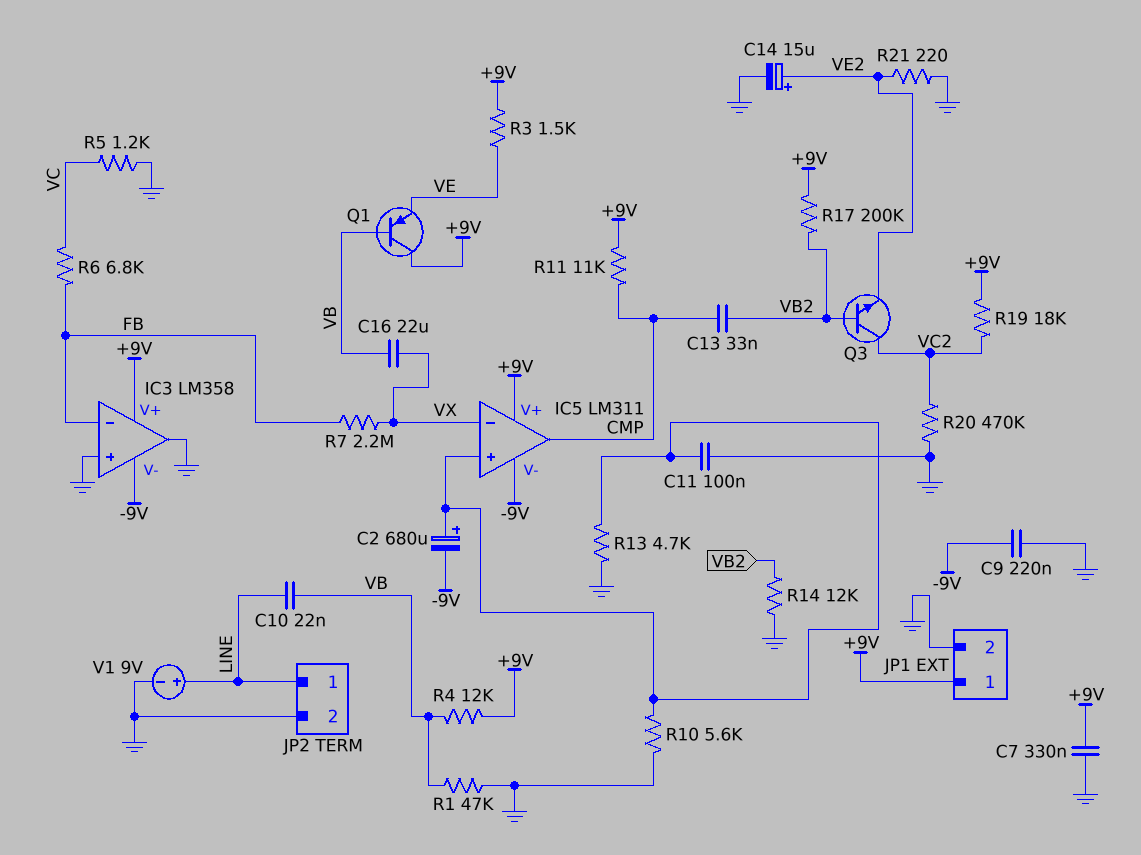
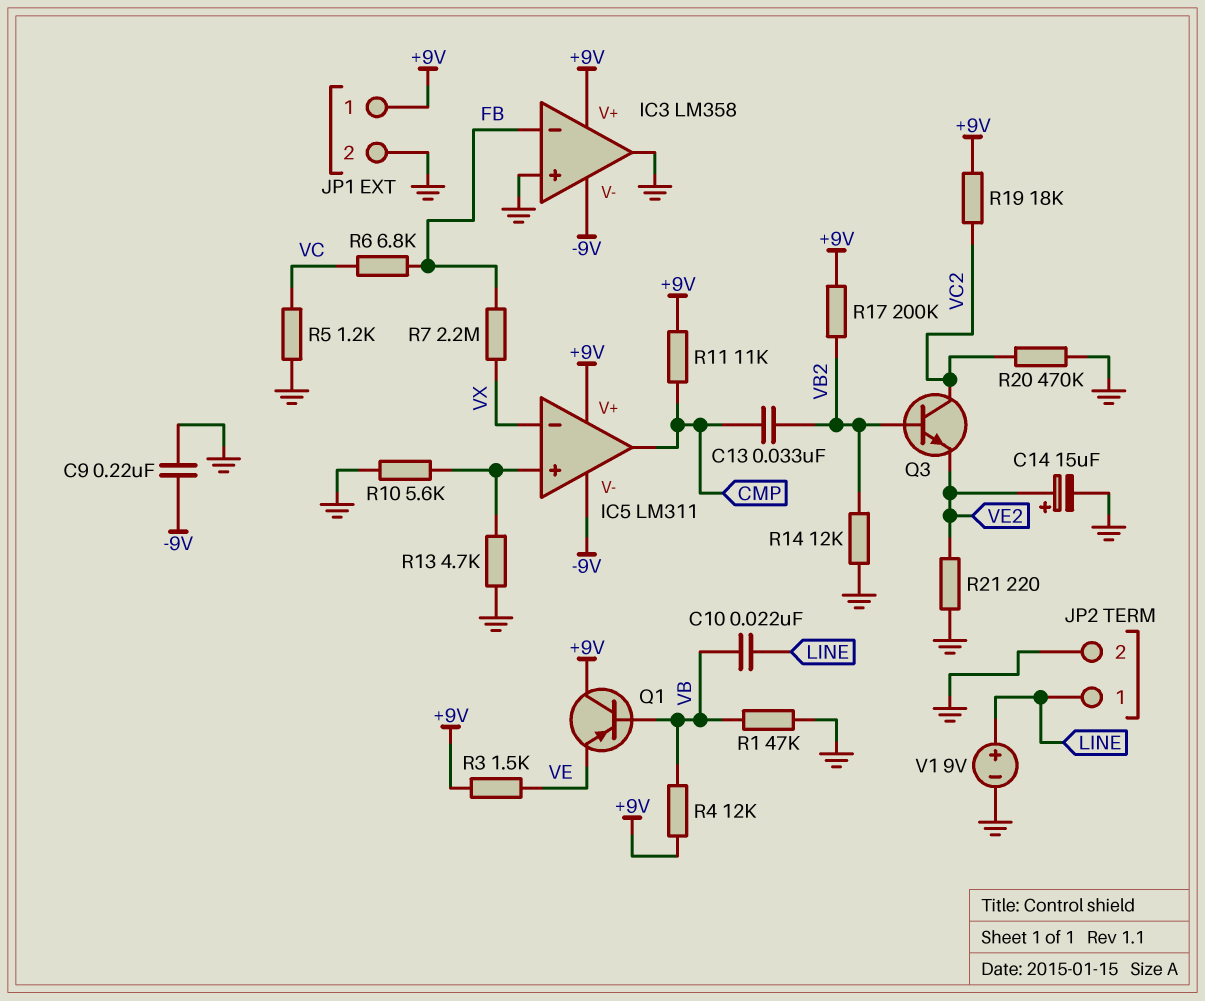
C2: 680uF (plus IC5/in+, minus -9V) -> none
C7: 330nF (+9V, GND) -> none
C11: 100nF (GND, IC5/in+) -> none
C16: 22uF (VB, VX) -> none

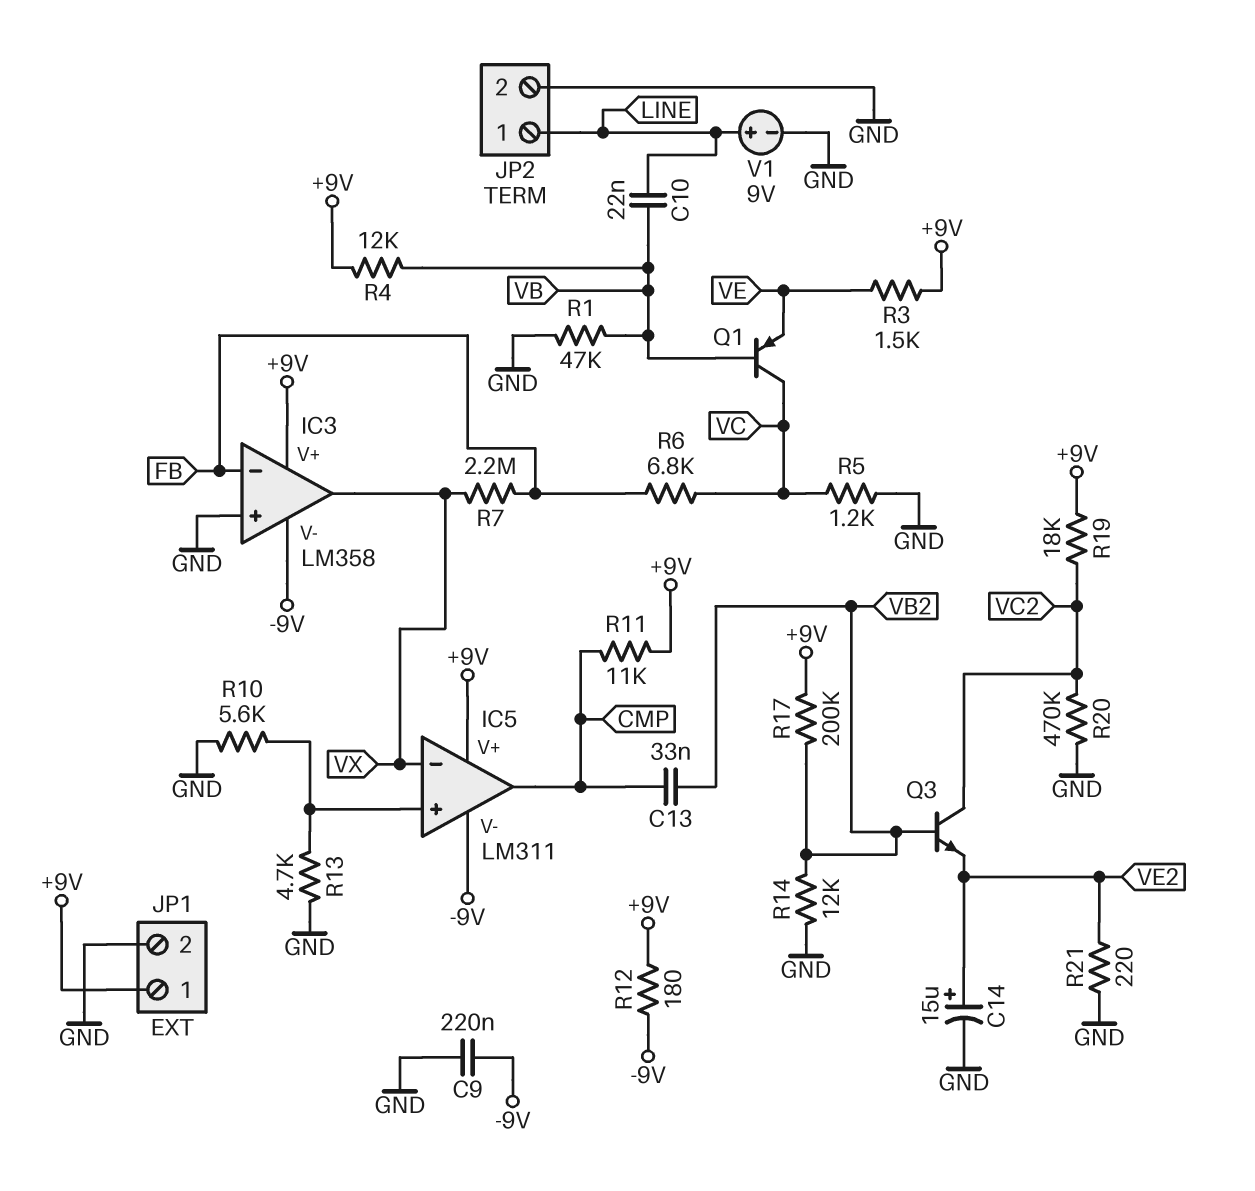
IC3 pin out: GND -> VX
Q1: PNP (B VB, C +9V, E VE) -> PNP (B VB, C VC, E VE)
R12: none -> 180 (+9V, -9V)

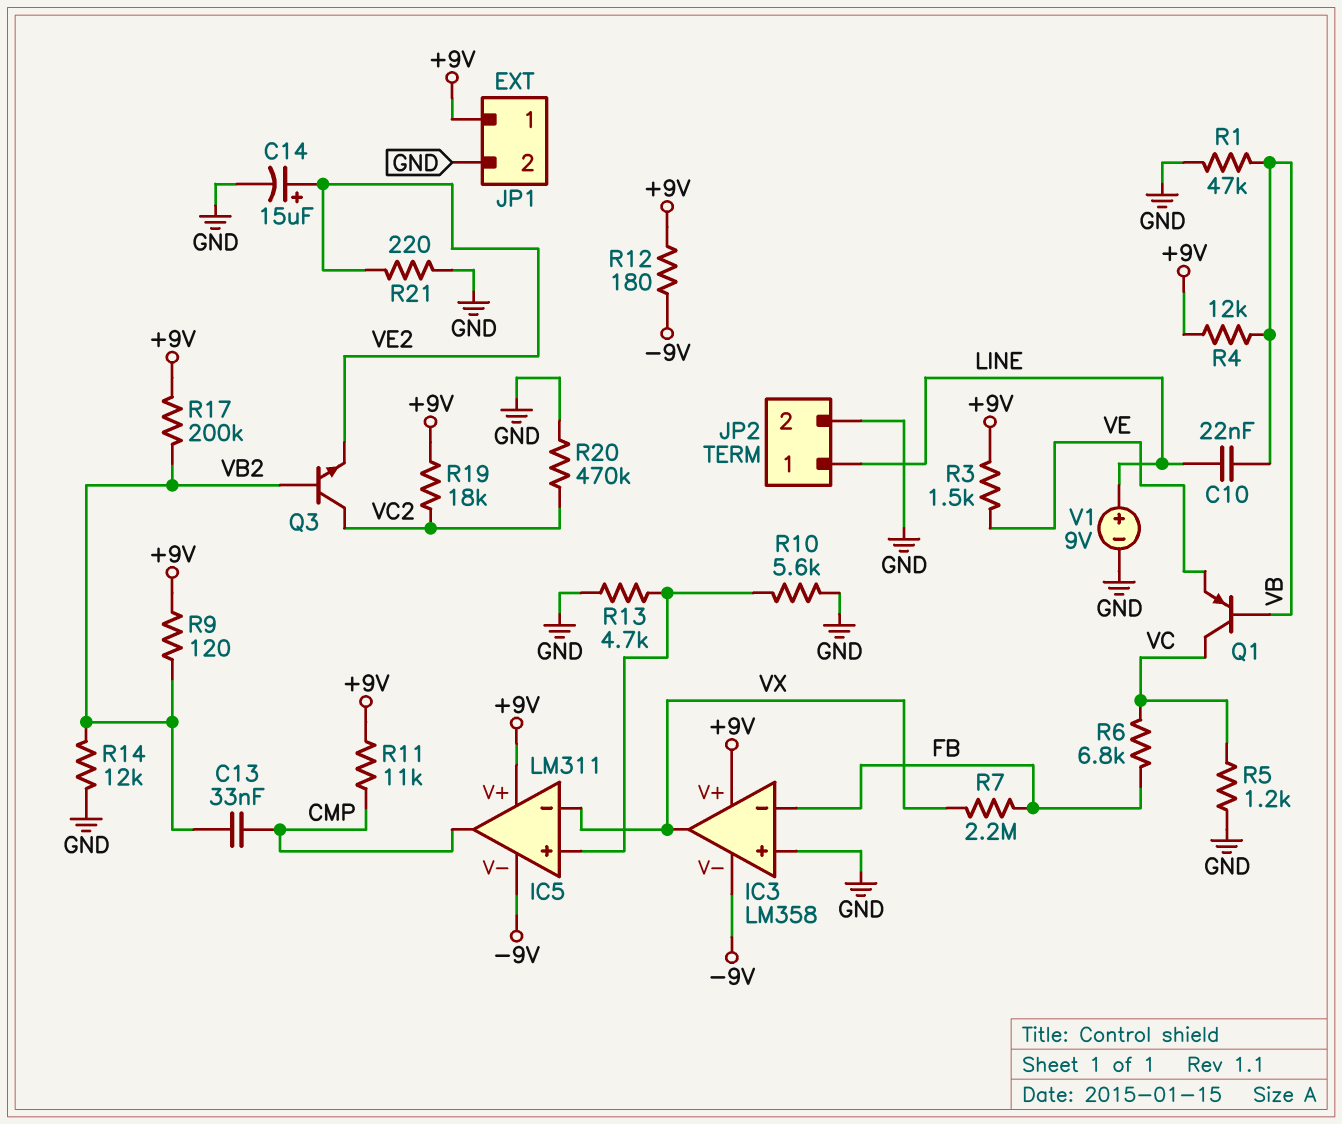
C9: 220nF (-9V, GND) -> none
R9: none -> 120 (+9V, VB2)

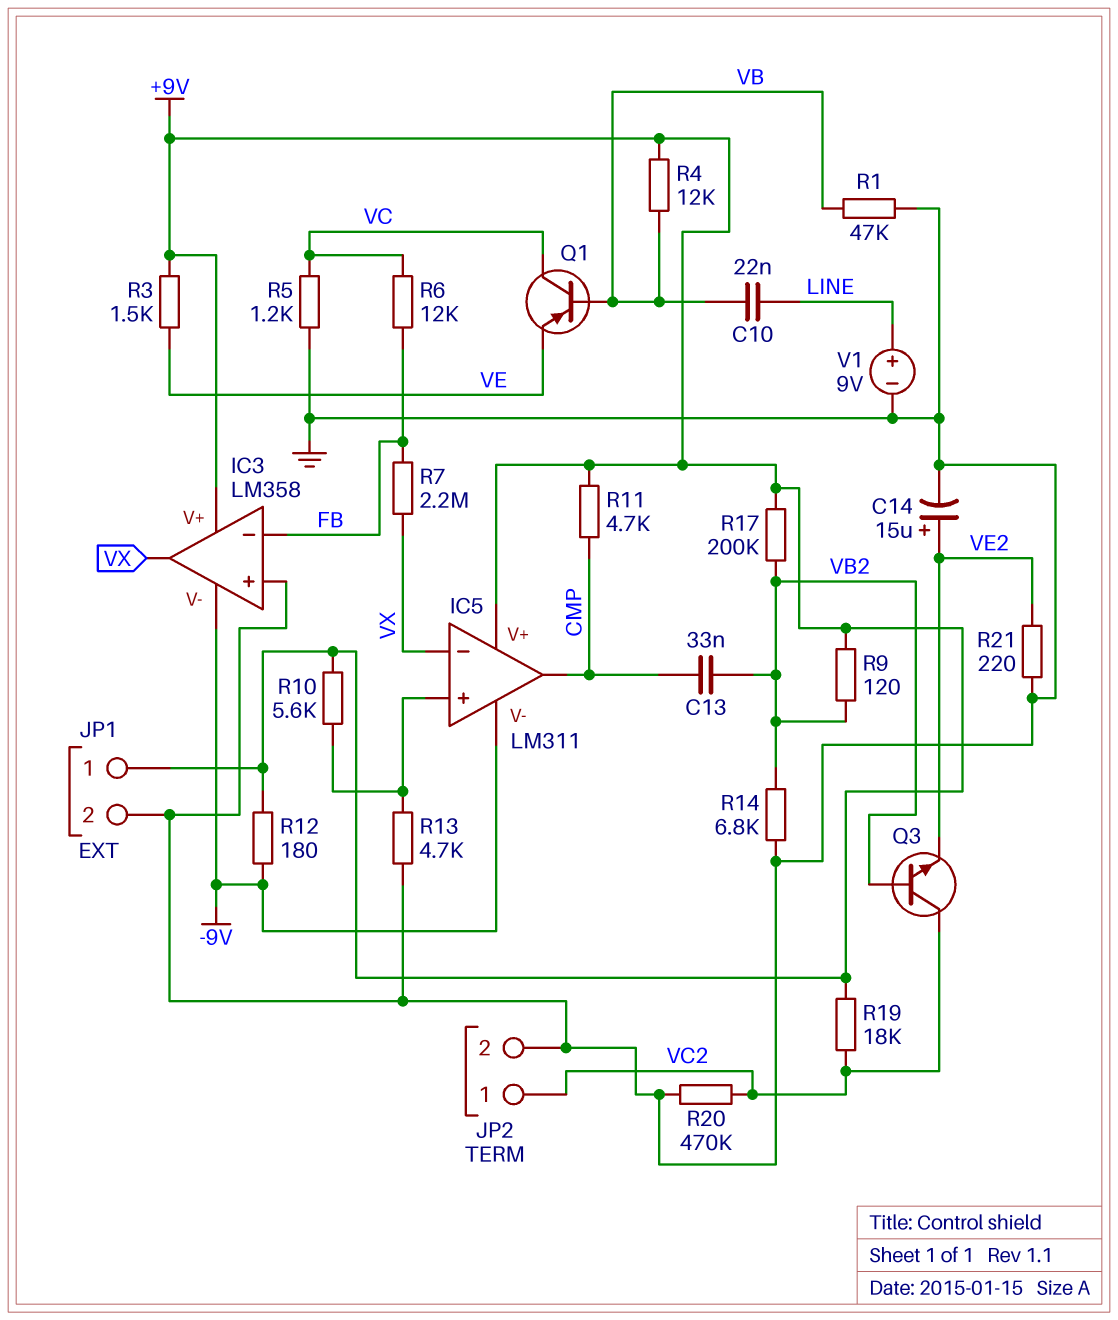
JP2 pin 1: LINE -> VC2
R6: 6.8k (FB, VC) -> 12k (FB, VC)
R10: 5.6k (GND, IC5/in+) -> 5.6k (+9V, IC5/in+)
R11: 11k (+9V, CMP) -> 4.7k (+9V, CMP)
R14: 12k (GND, VB2) -> 6.8k (GND, VB2)

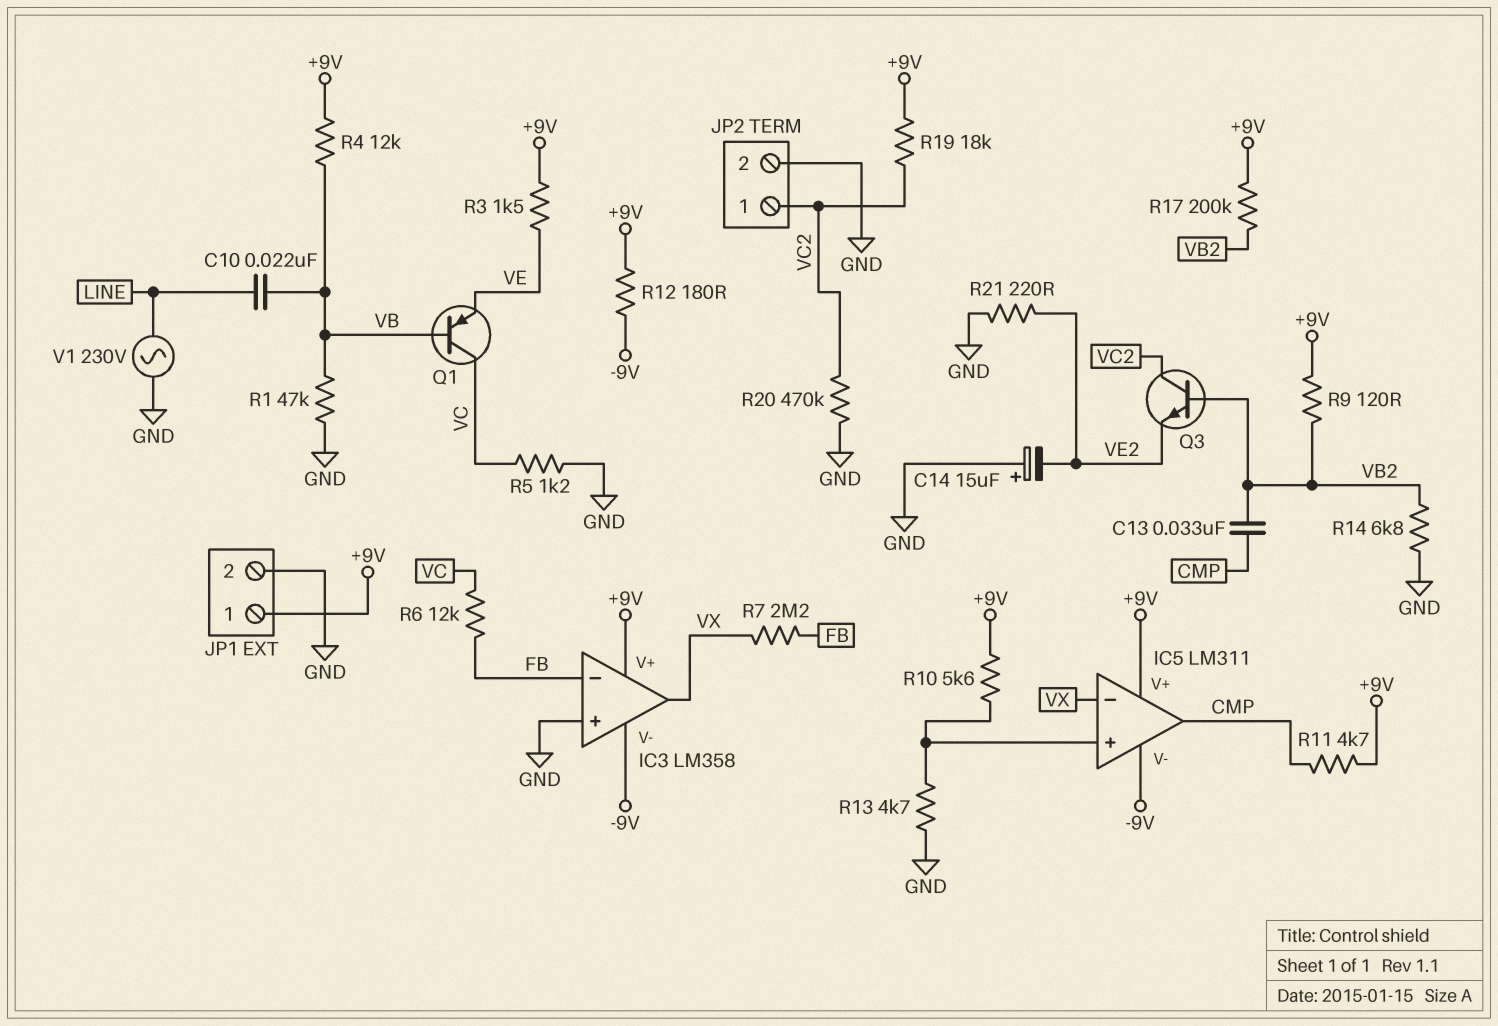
C14: 15uF (plus VE2, minus GND) -> 15uF (plus GND, minus VE2)
V1: 9V (plus LINE, minus GND) -> AC 230V (GND, LINE)

